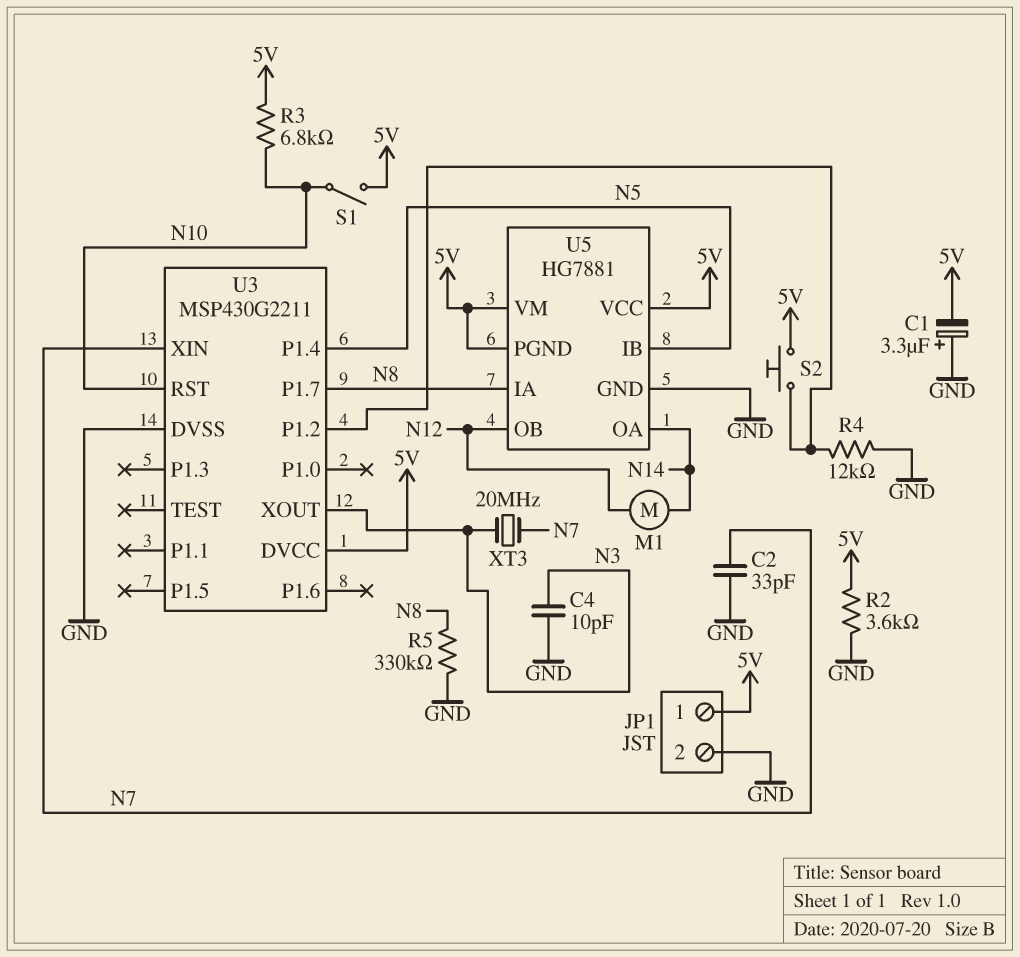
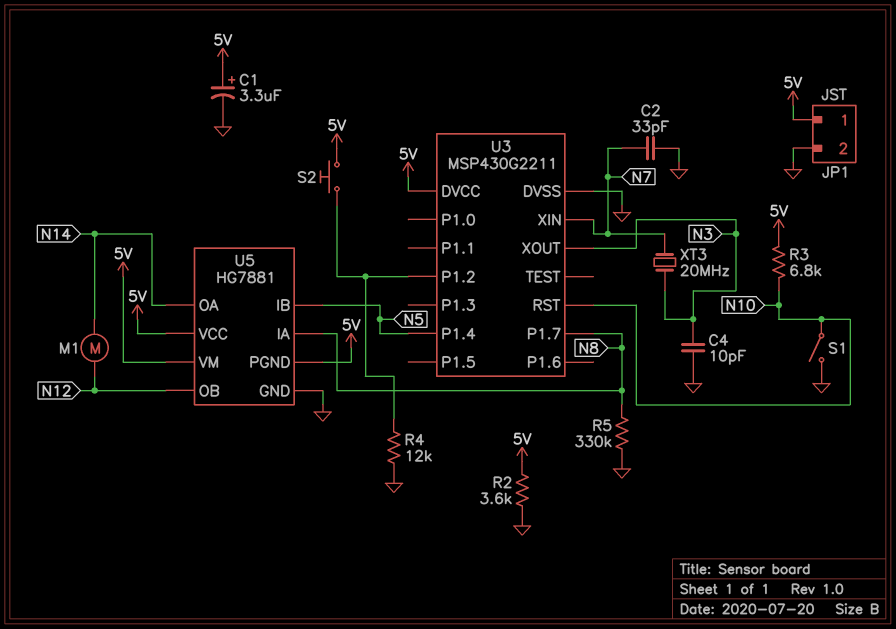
C1: 3.3uF (plus GND, minus 5V) -> 3.3uF (plus 5V, minus GND)
S1: switch (5V, N10) -> switch (GND, N10)

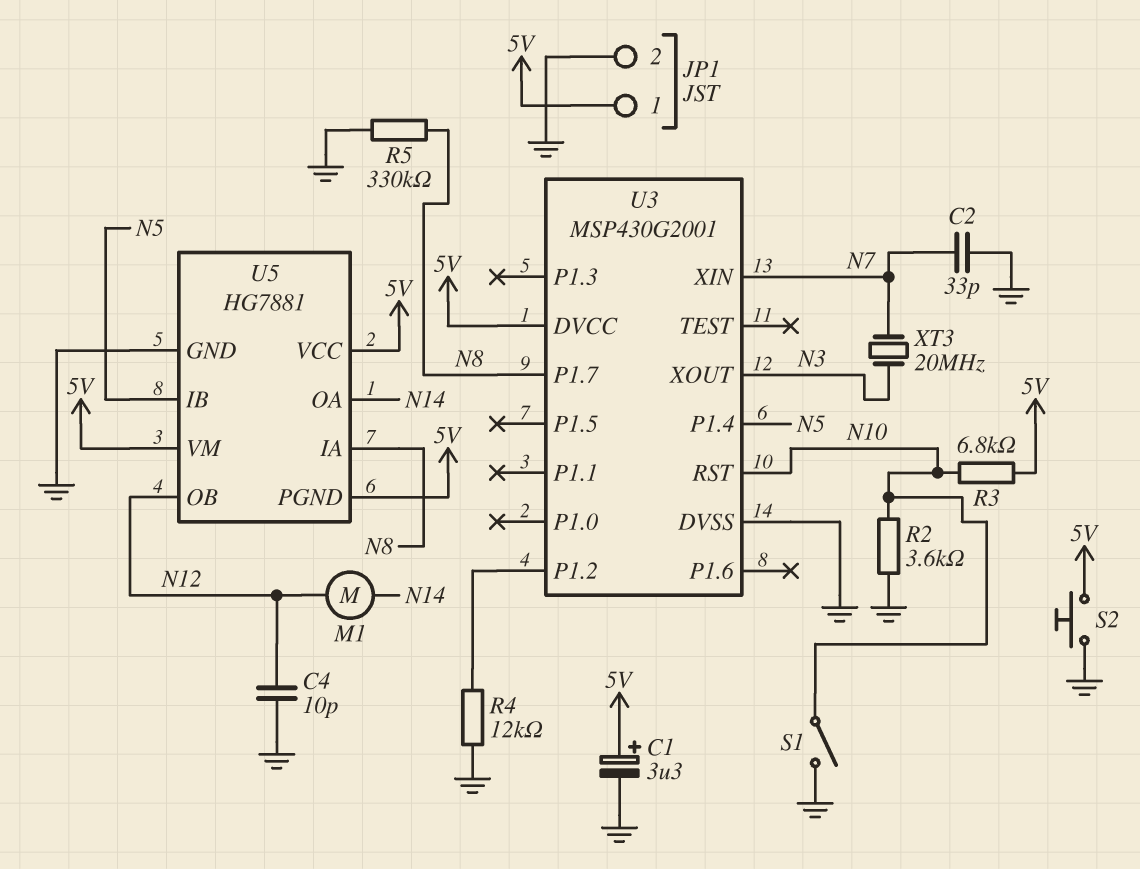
C4: 10pF (GND, N3) -> 10pF (GND, N12)
R2: 3.6k (5V, GND) -> 3.6k (GND, N10)
S2: button (5V, U3/P1.2) -> button (5V, GND)
U3: MSP430G2211 -> MSP430G2001

